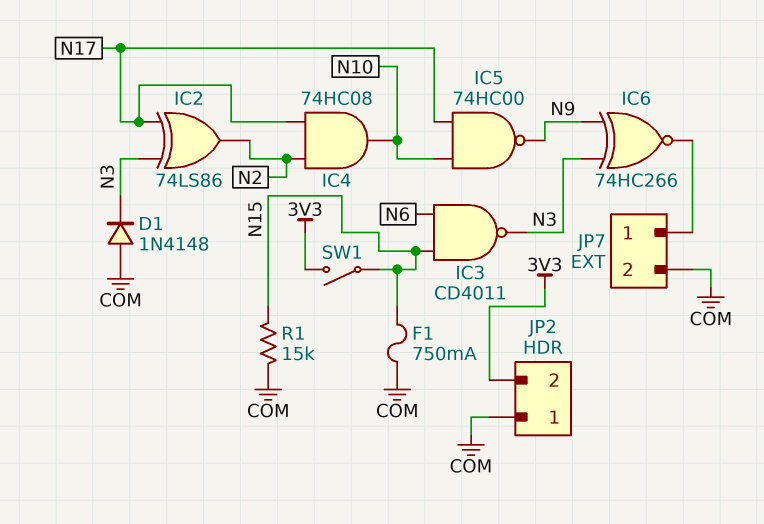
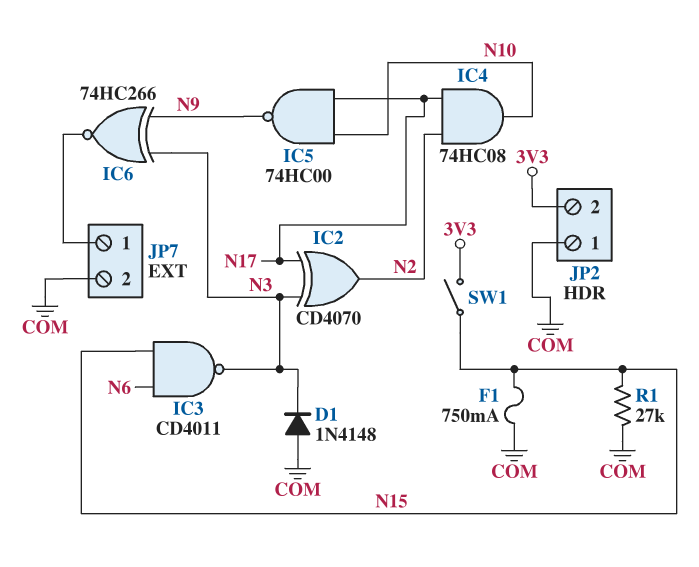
IC2: XOR 74LS86 (in N3, in N17, out N2) -> XOR CD4070 (in N3, in N17, out N2)
R1: 15k (COM, N15) -> 27k (COM, N15)

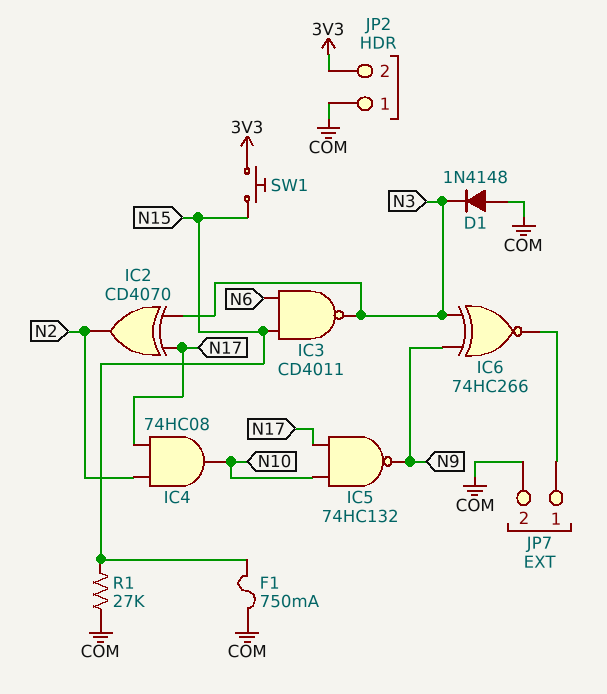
IC5: NAND 74HC00 (in N10, in N17, out N9) -> NAND 74HC132 (in N10, in N17, out N9)
SW1: switch (3V3, N15) -> button (3V3, N15)

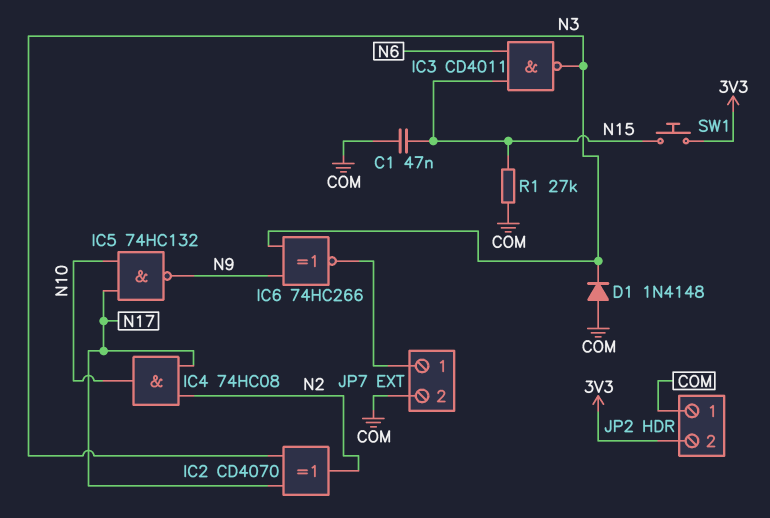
C1: none -> 47nF (COM, N15)
F1: 750mA (COM, N15) -> none

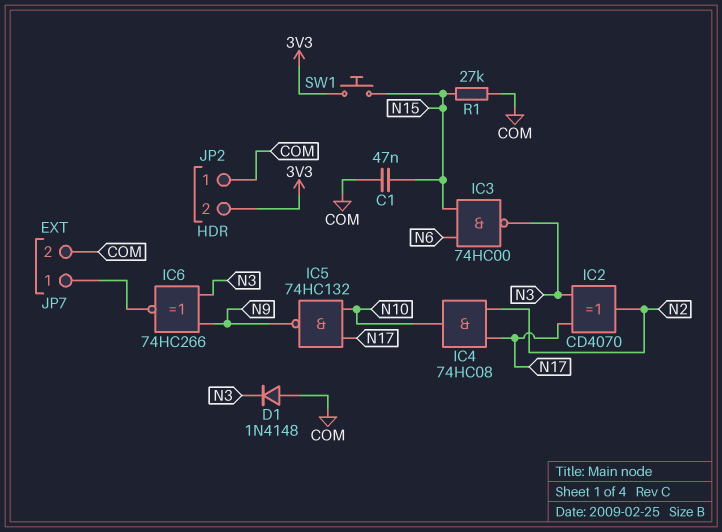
IC3: NAND CD4011 (in N6, in N15, out N3) -> NAND 74HC00 (in N6, in N15, out N3)

